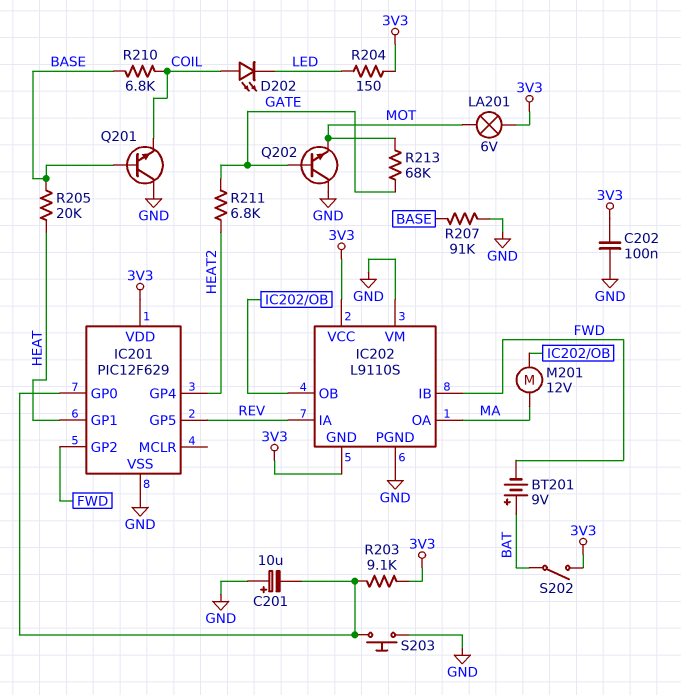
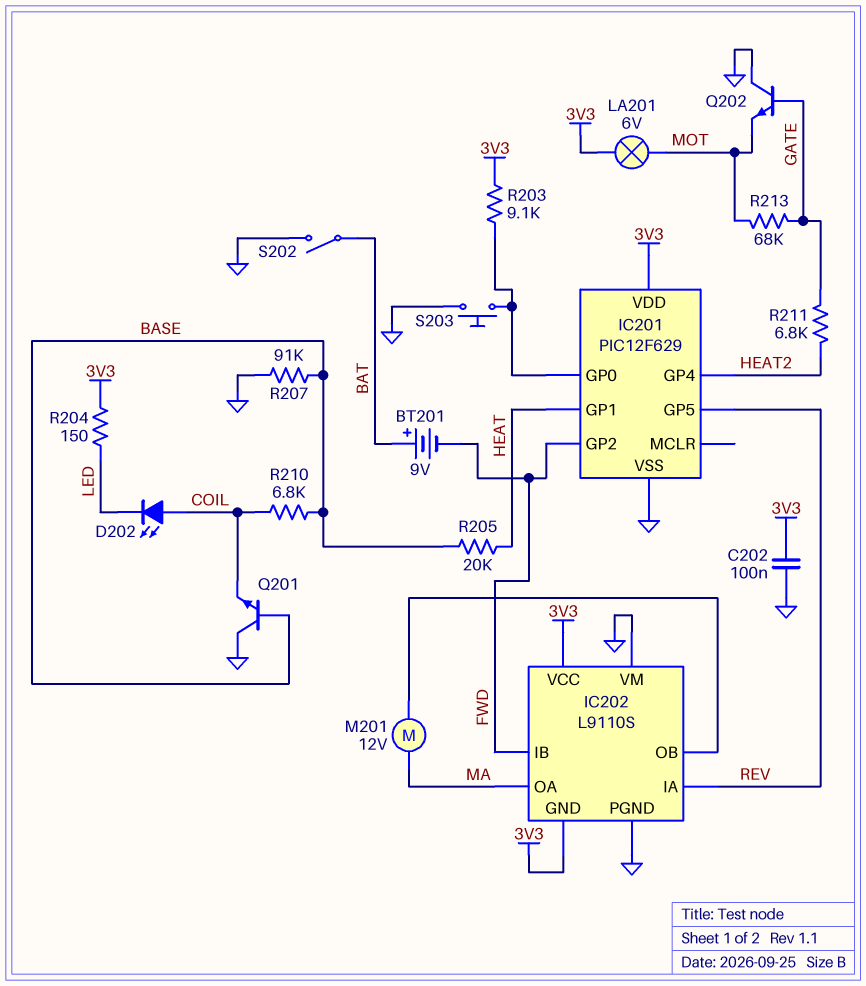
C201: 10uF (plus GND, minus IC201/GP0) -> none
S202: switch (3V3, BAT) -> switch (BAT, GND)

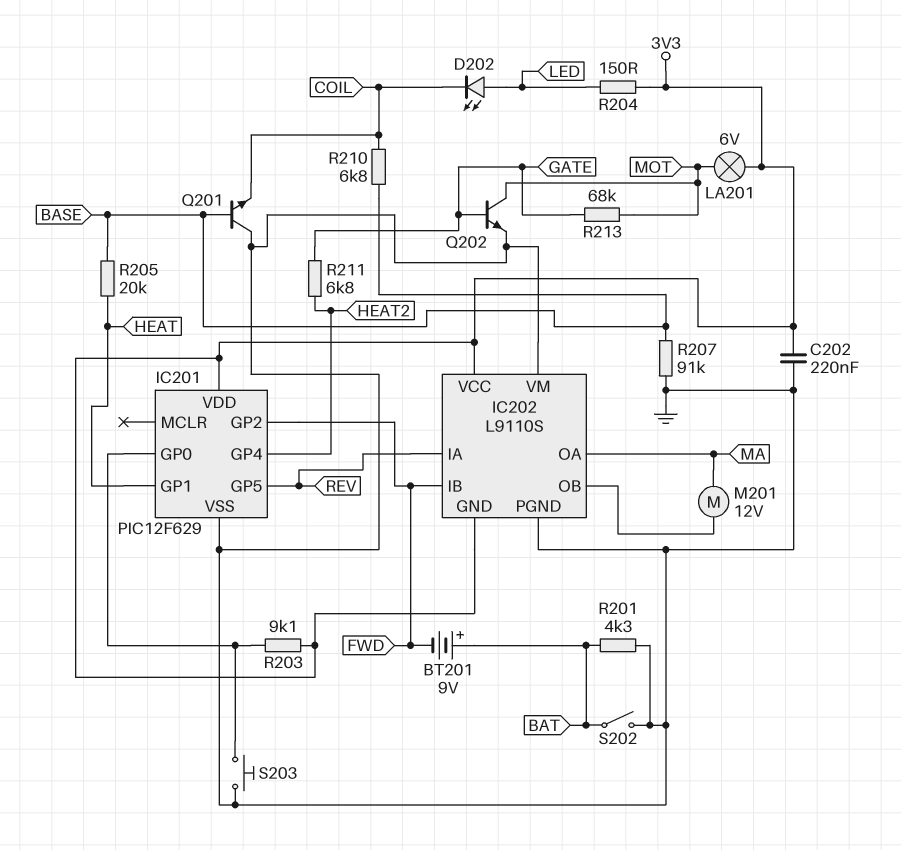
C202: 100nF (3V3, GND) -> 220nF (3V3, GND)
D202: LED (A COIL, K LED) -> LED (A LED, K COIL)
Q202: NPN (B GATE, C GND, E MOT) -> NPN (B GATE, C MOT, E GND)
R201: none -> 4.3k (BAT, GND)

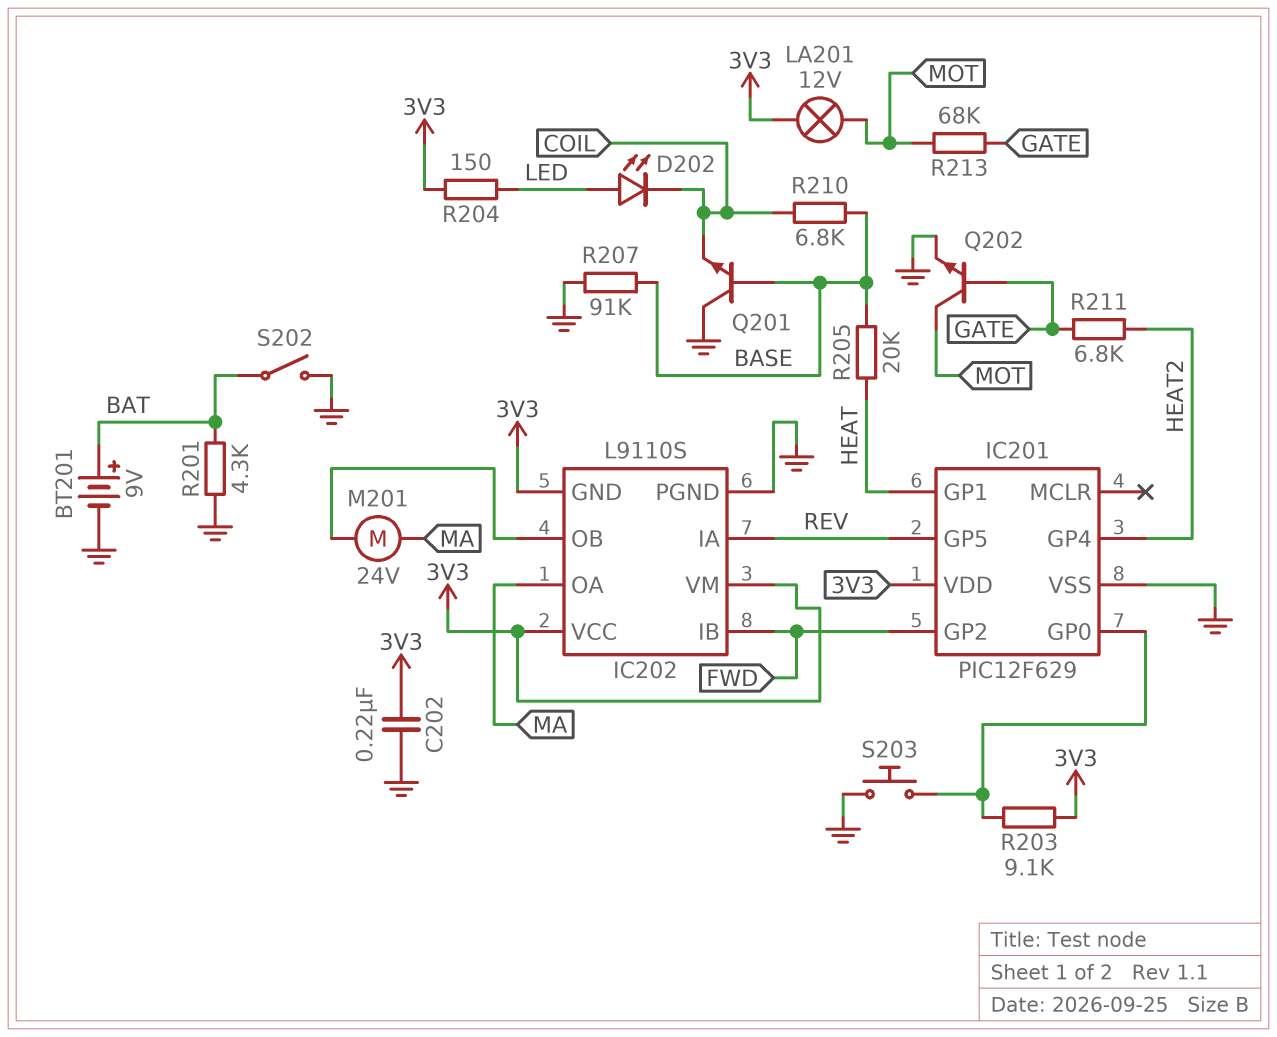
BT201: 9V (plus BAT, minus FWD) -> 9V (plus BAT, minus GND)
IC202 pin VM: GND -> 3V3
LA201: lamp 6V (3V3, MOT) -> lamp 12V (3V3, MOT)
M201: motor 12V (IC202/OB, MA) -> motor 24V (IC202/OB, MA)

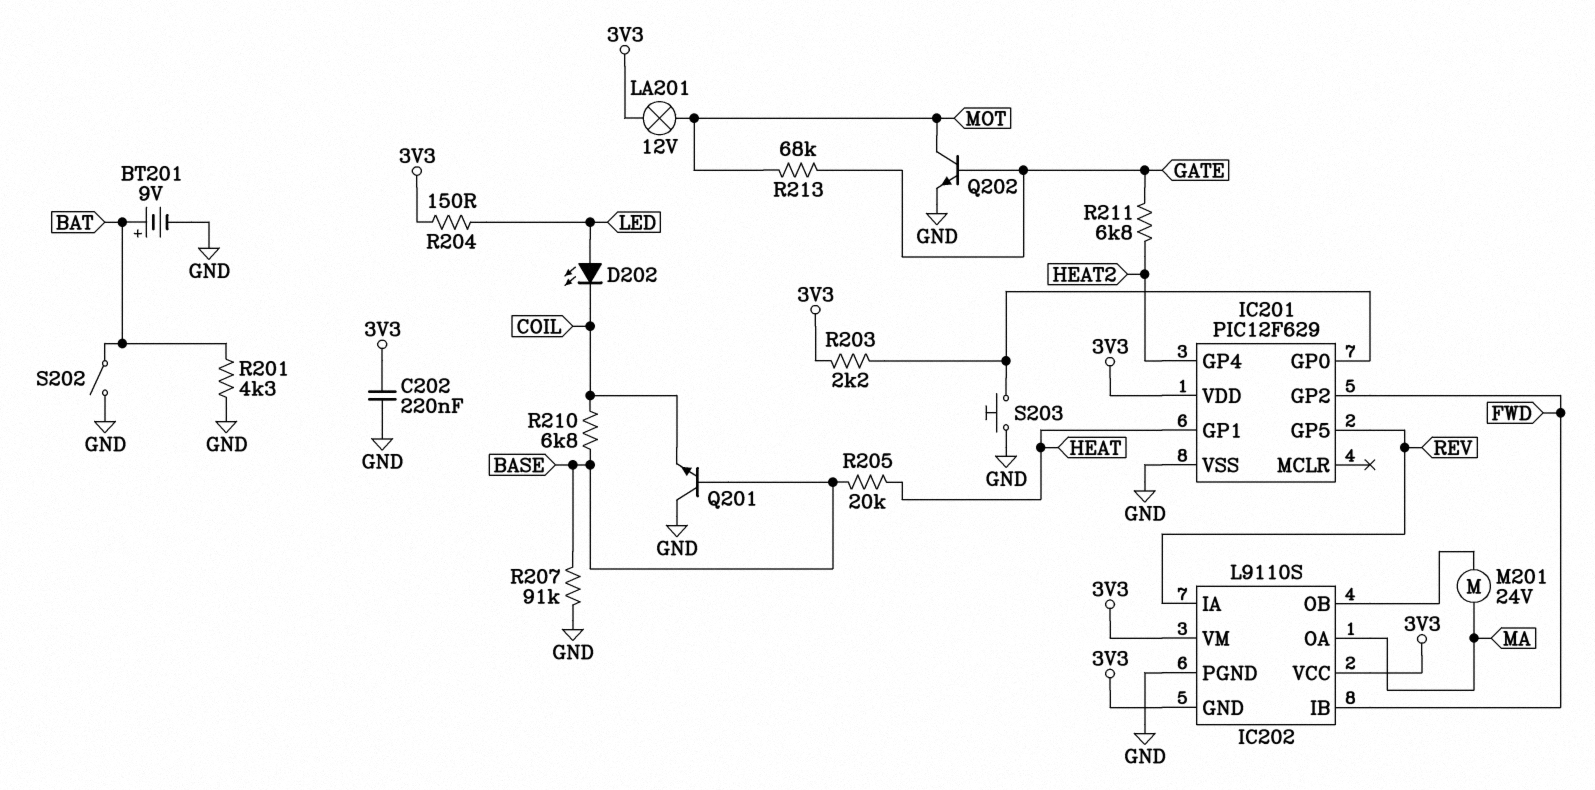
R203: 9.1k (3V3, IC201/GP0) -> 2.2k (3V3, IC201/GP0)

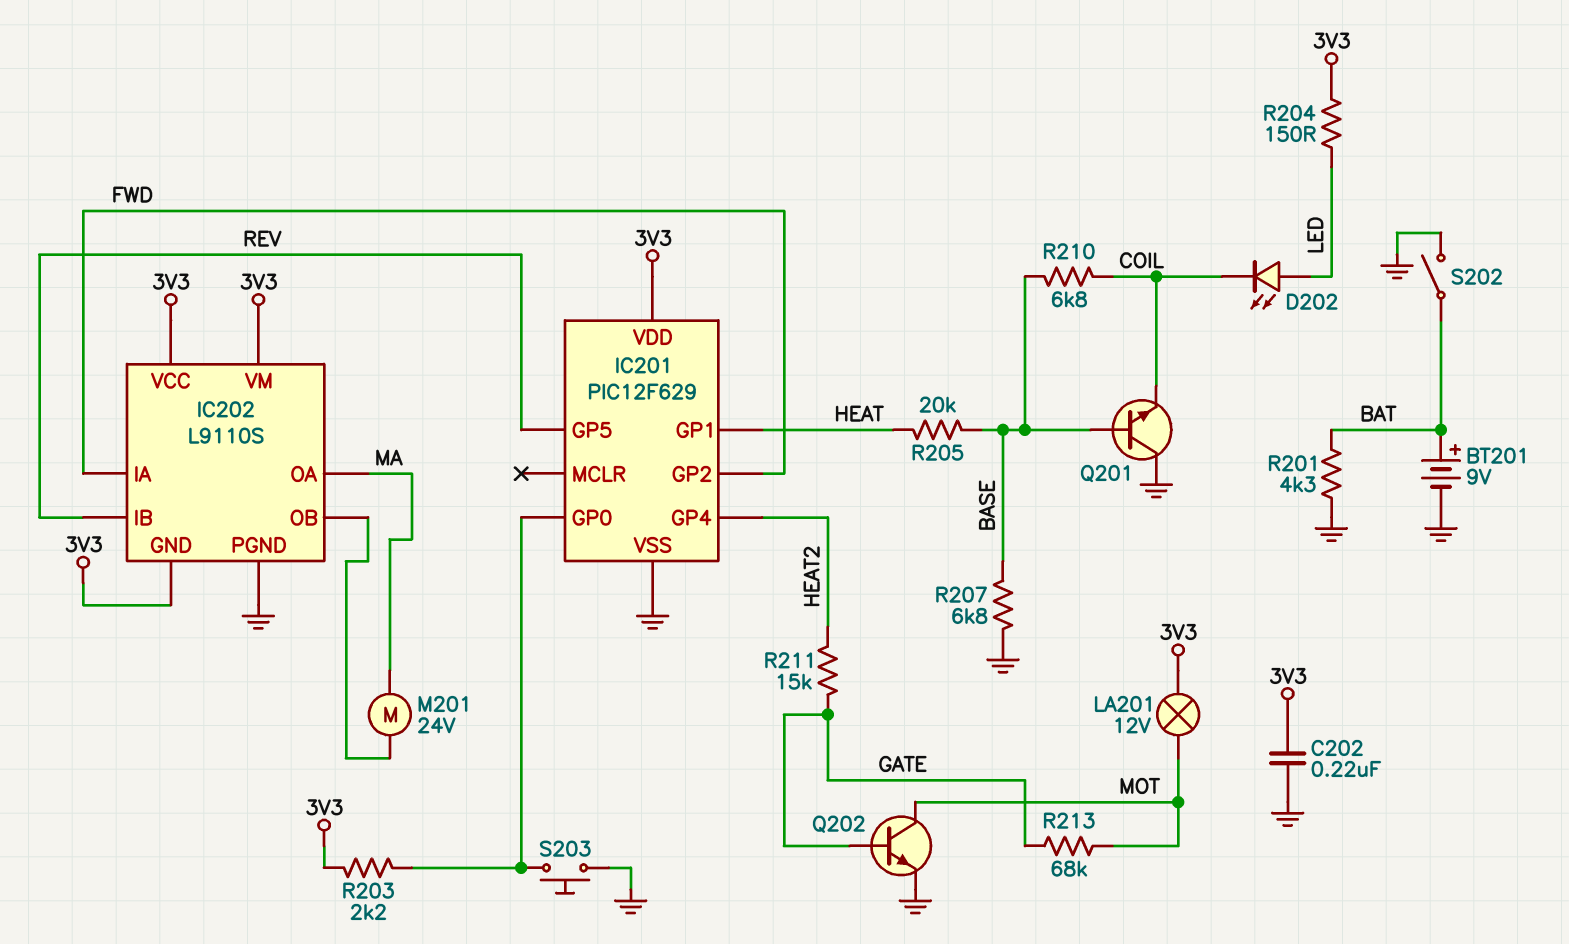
IC202 pin IA: REV -> FWD
IC202 pin IB: FWD -> REV
R207: 91k (BASE, GND) -> 6.8k (BASE, GND)
R211: 6.8k (GATE, HEAT2) -> 15k (GATE, HEAT2)

